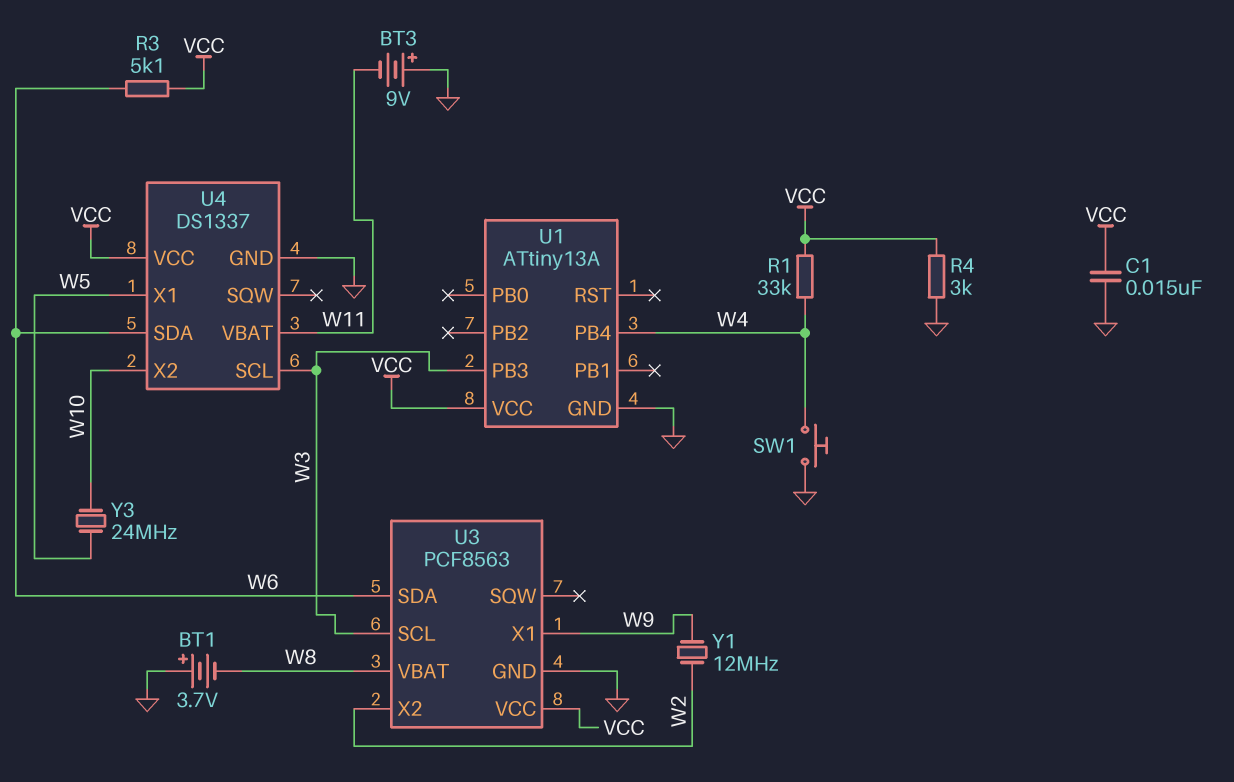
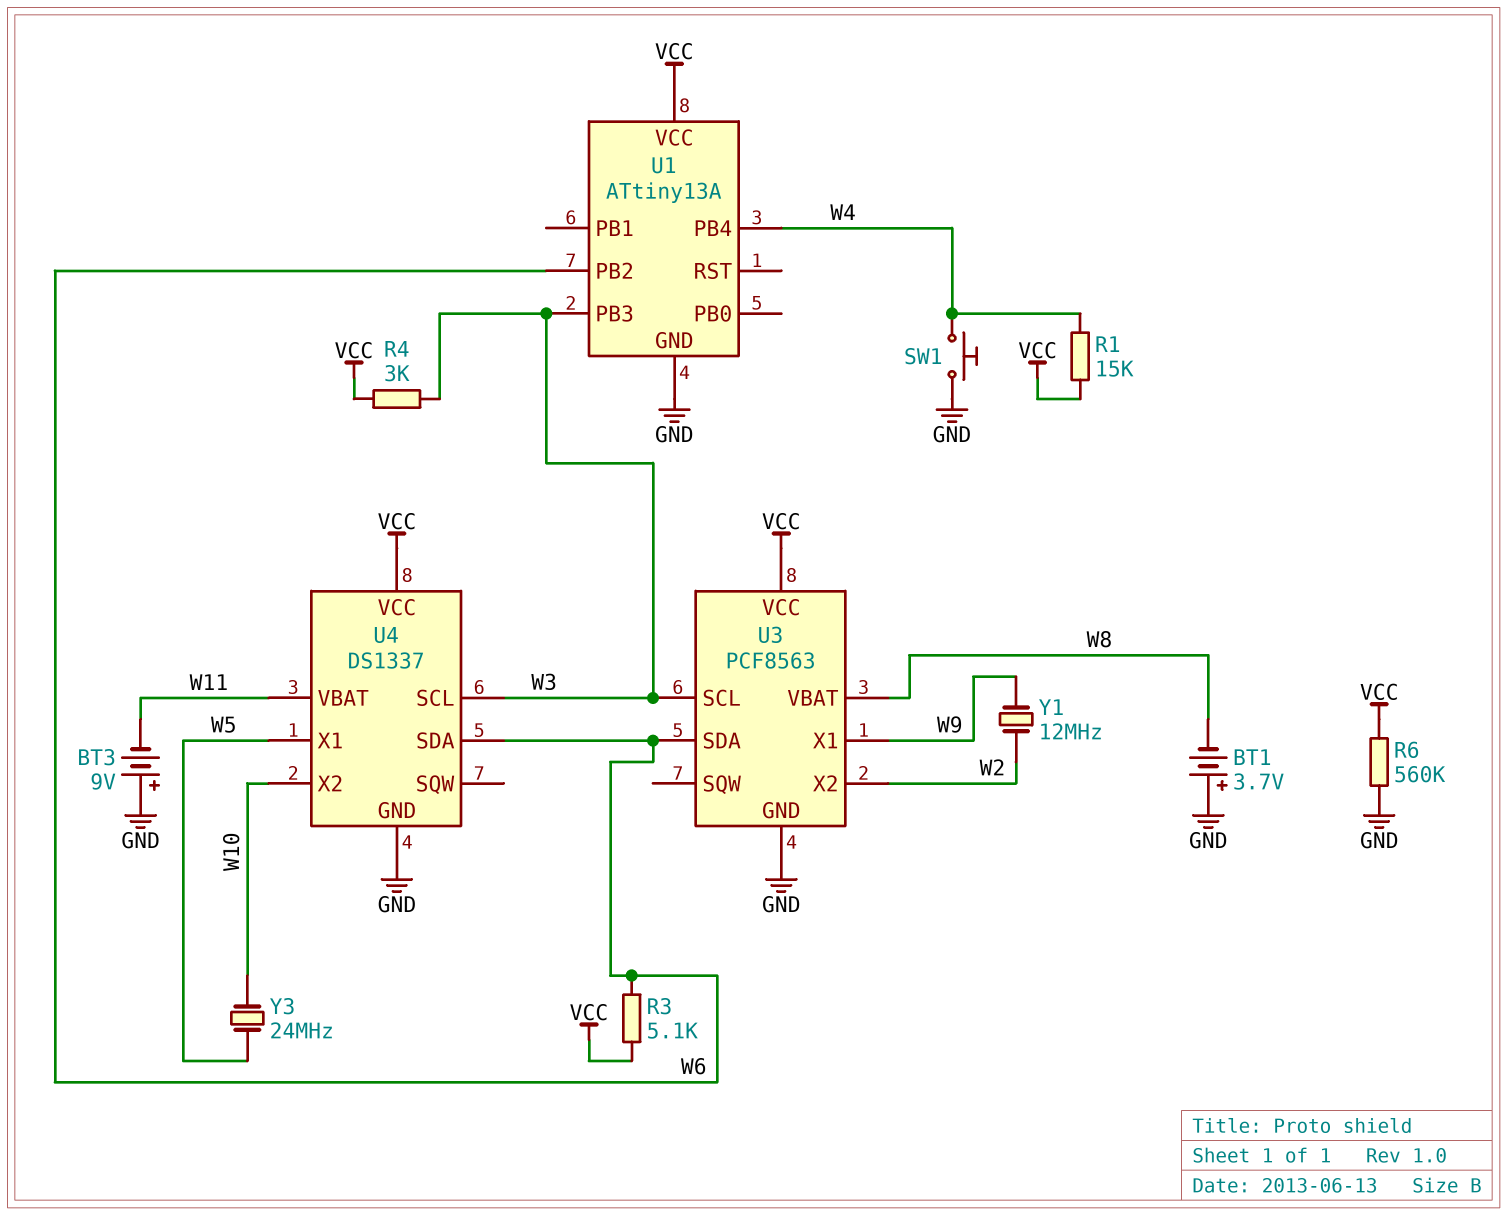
C1: 15nF (GND, VCC) -> none
R1: 33k (VCC, W4) -> 15k (VCC, W4)
R4: 3k (GND, VCC) -> 3k (VCC, W3)
R6: none -> 560k (GND, VCC)
U1 pin PB2: none -> W6

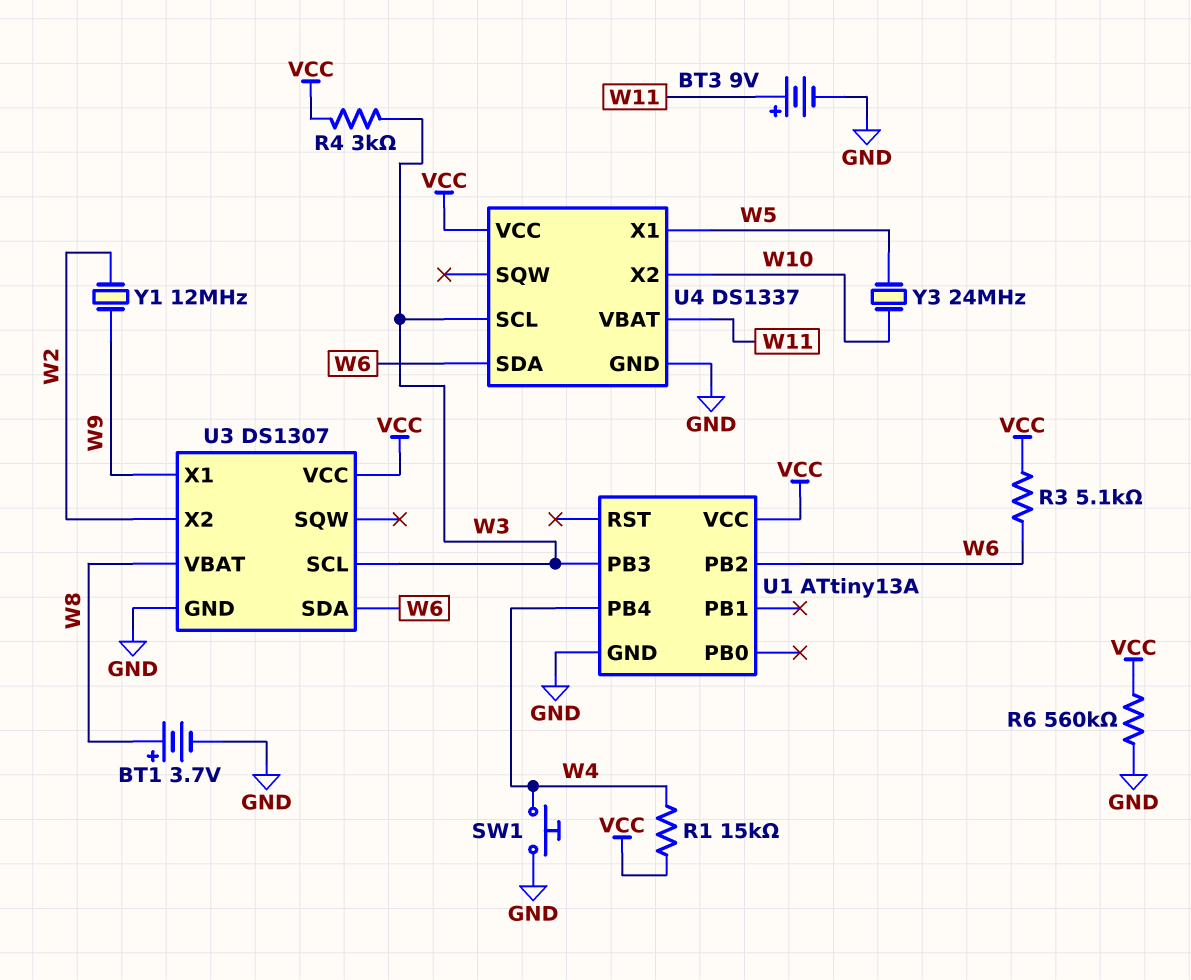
BT1: 3.7V (plus GND, minus W8) -> 3.7V (plus W8, minus GND)
BT3: 9V (plus GND, minus W11) -> 9V (plus W11, minus GND)
U3: PCF8563 -> DS1307

